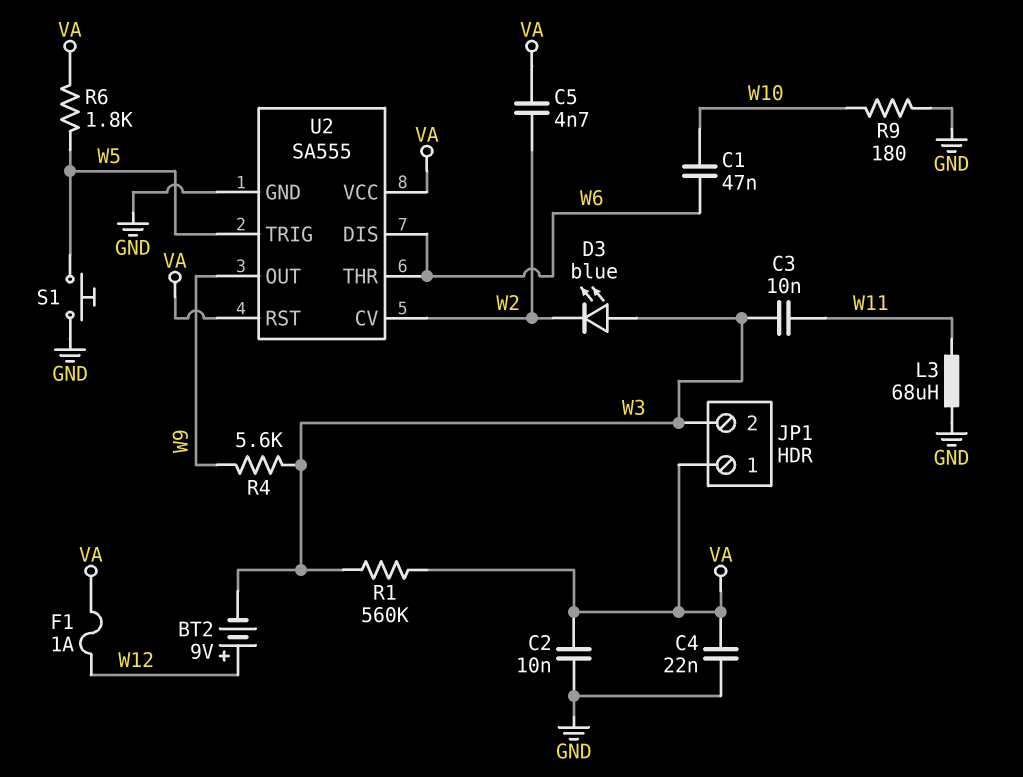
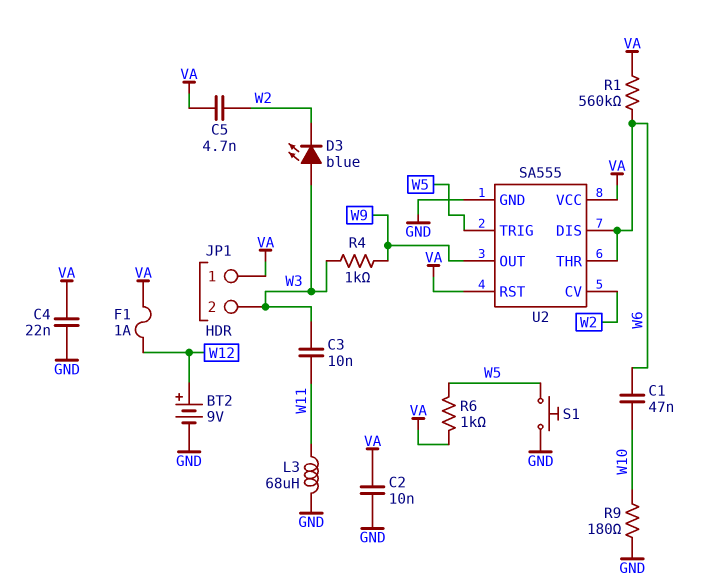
BT2: 9V (plus W12, minus W3) -> 9V (plus W12, minus GND)
R1: 560k (VA, W3) -> 560k (VA, W6)
R4: 5.6k (W3, W9) -> 1k (W3, W9)
R6: 1.8k (VA, W5) -> 1k (VA, W5)

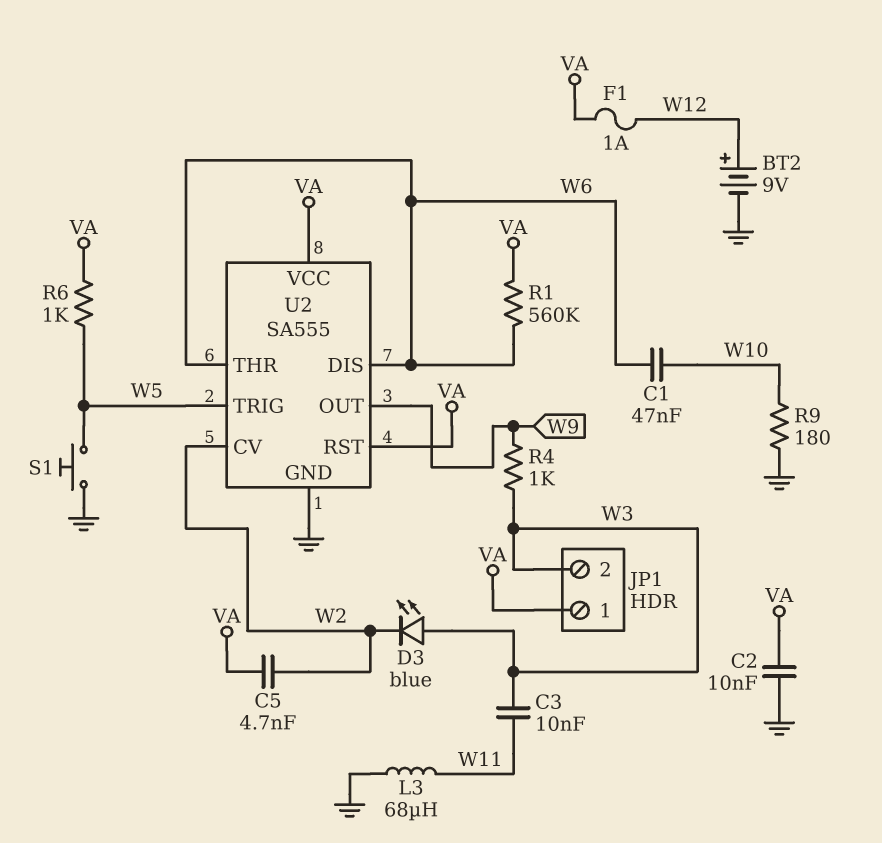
C4: 22nF (GND, VA) -> none

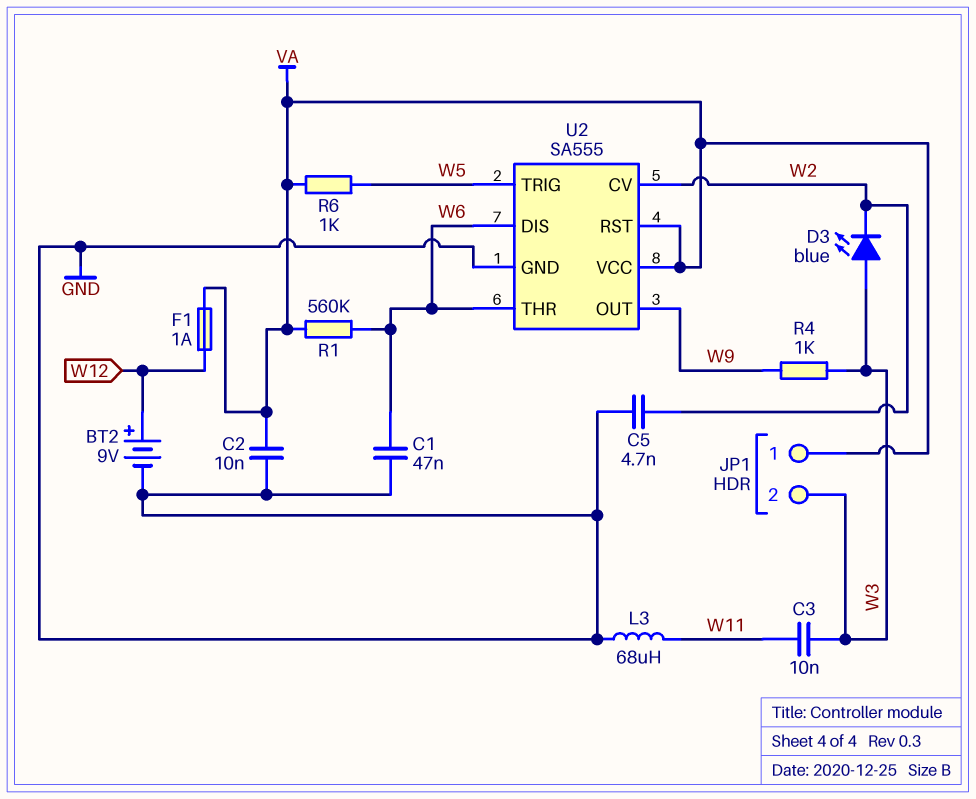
C1: 47nF (W6, W10) -> 47nF (GND, W6)
C5: 4.7nF (VA, W2) -> 4.7nF (GND, W2)
R9: 180 (GND, W10) -> none
S1: button (GND, W5) -> none

